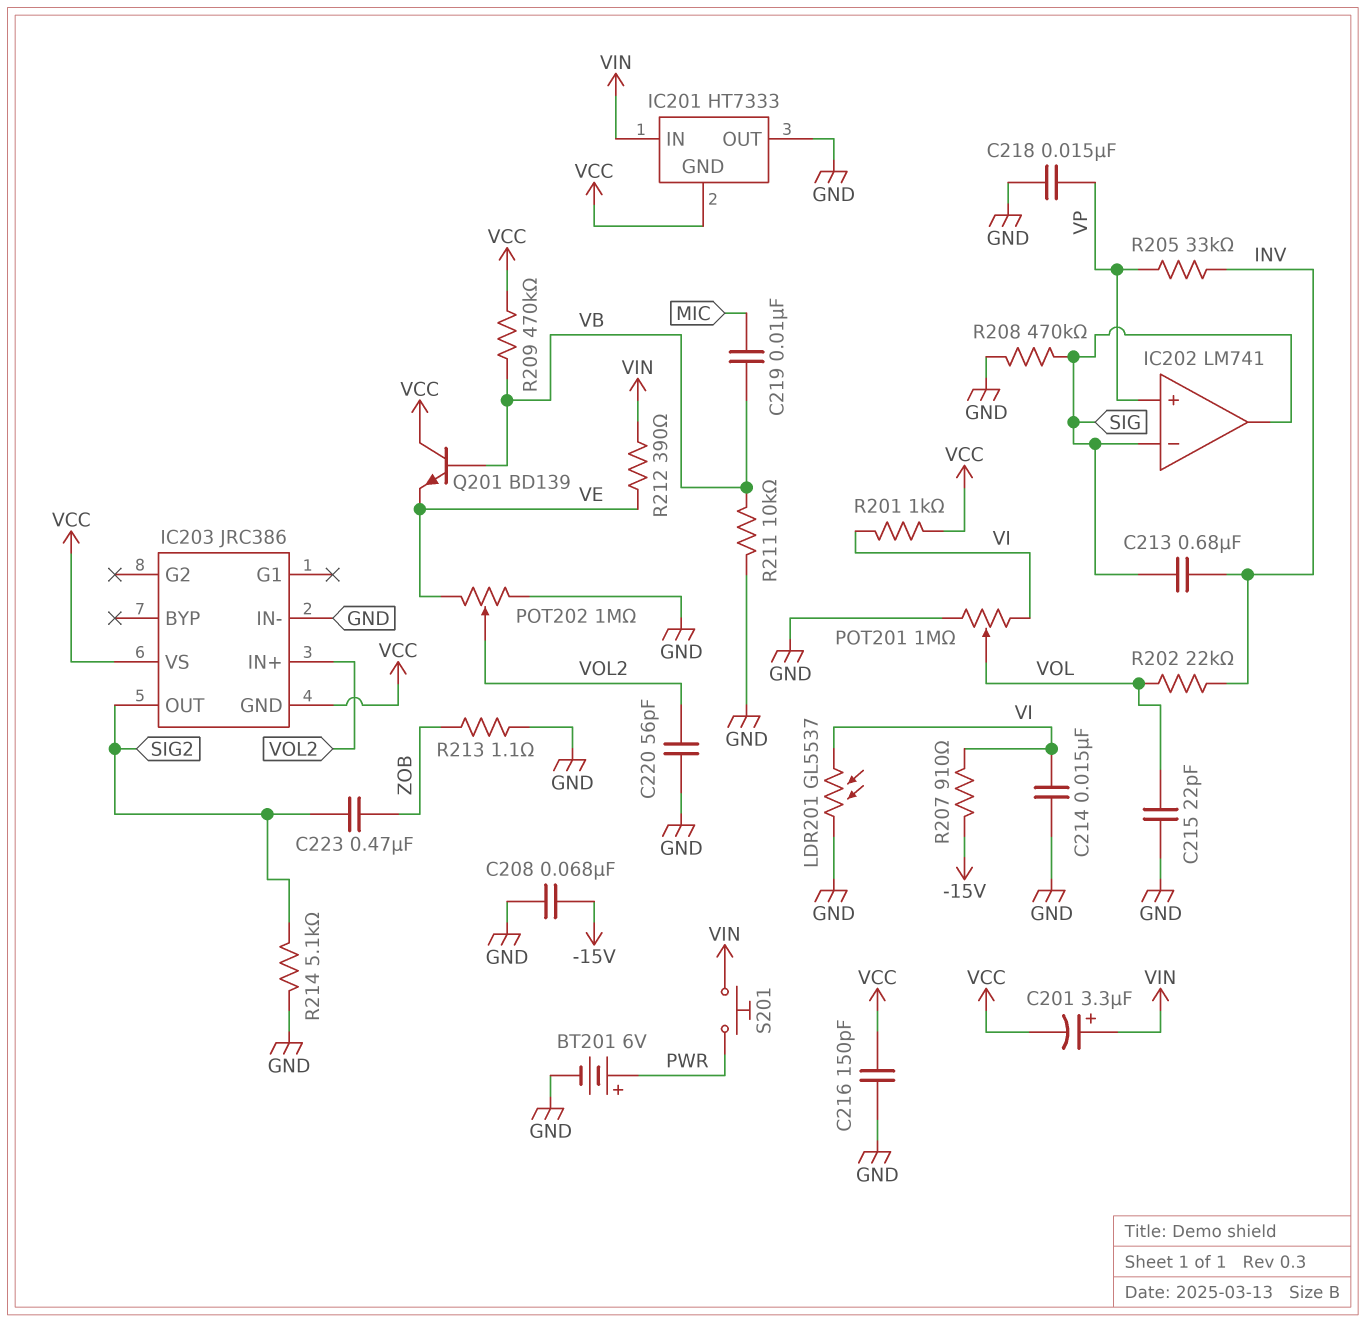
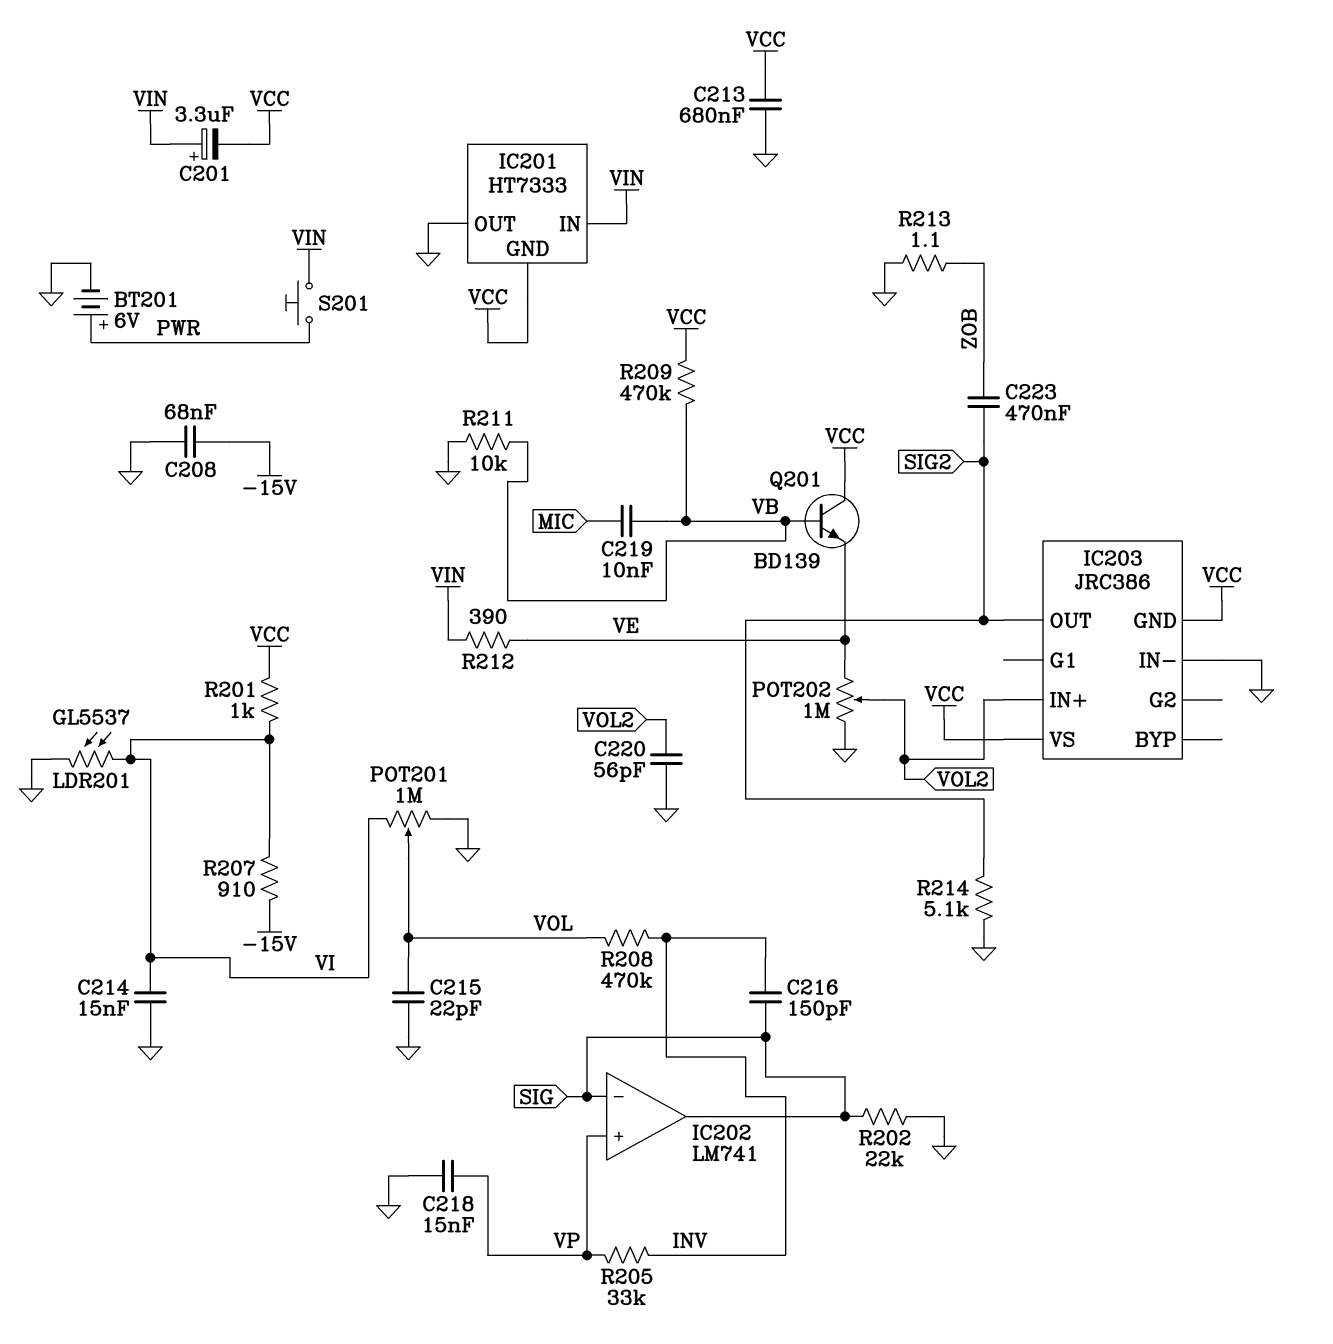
C213: 680nF (INV, SIG) -> 680nF (GND, VCC)
C216: 150pF (GND, VCC) -> 150pF (INV, SIG)
R202: 22k (INV, VOL) -> 22k (GND, SIG)
R208: 470k (GND, SIG) -> 470k (INV, VOL)

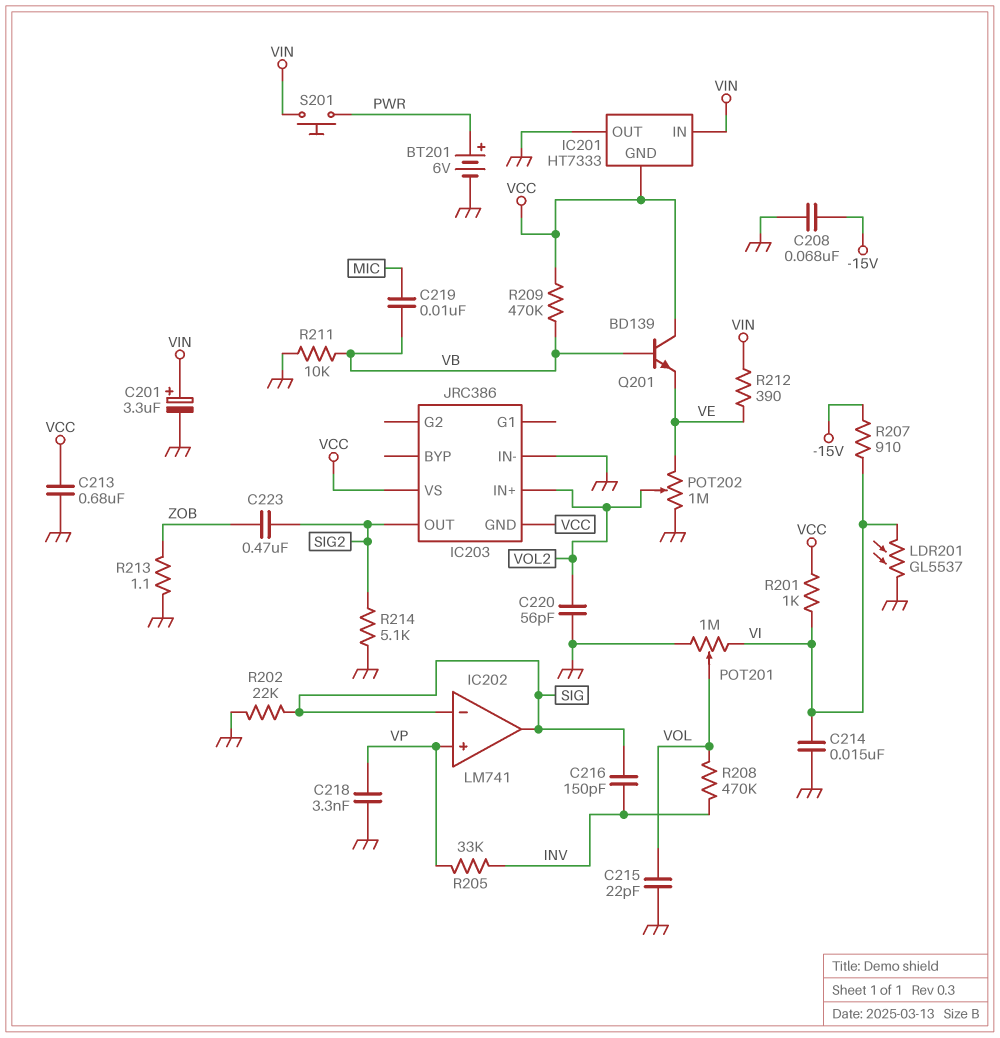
C201: 3.3uF (plus VIN, minus VCC) -> 3.3uF (plus VIN, minus GND)
C218: 15nF (GND, VP) -> 3.3nF (GND, VP)

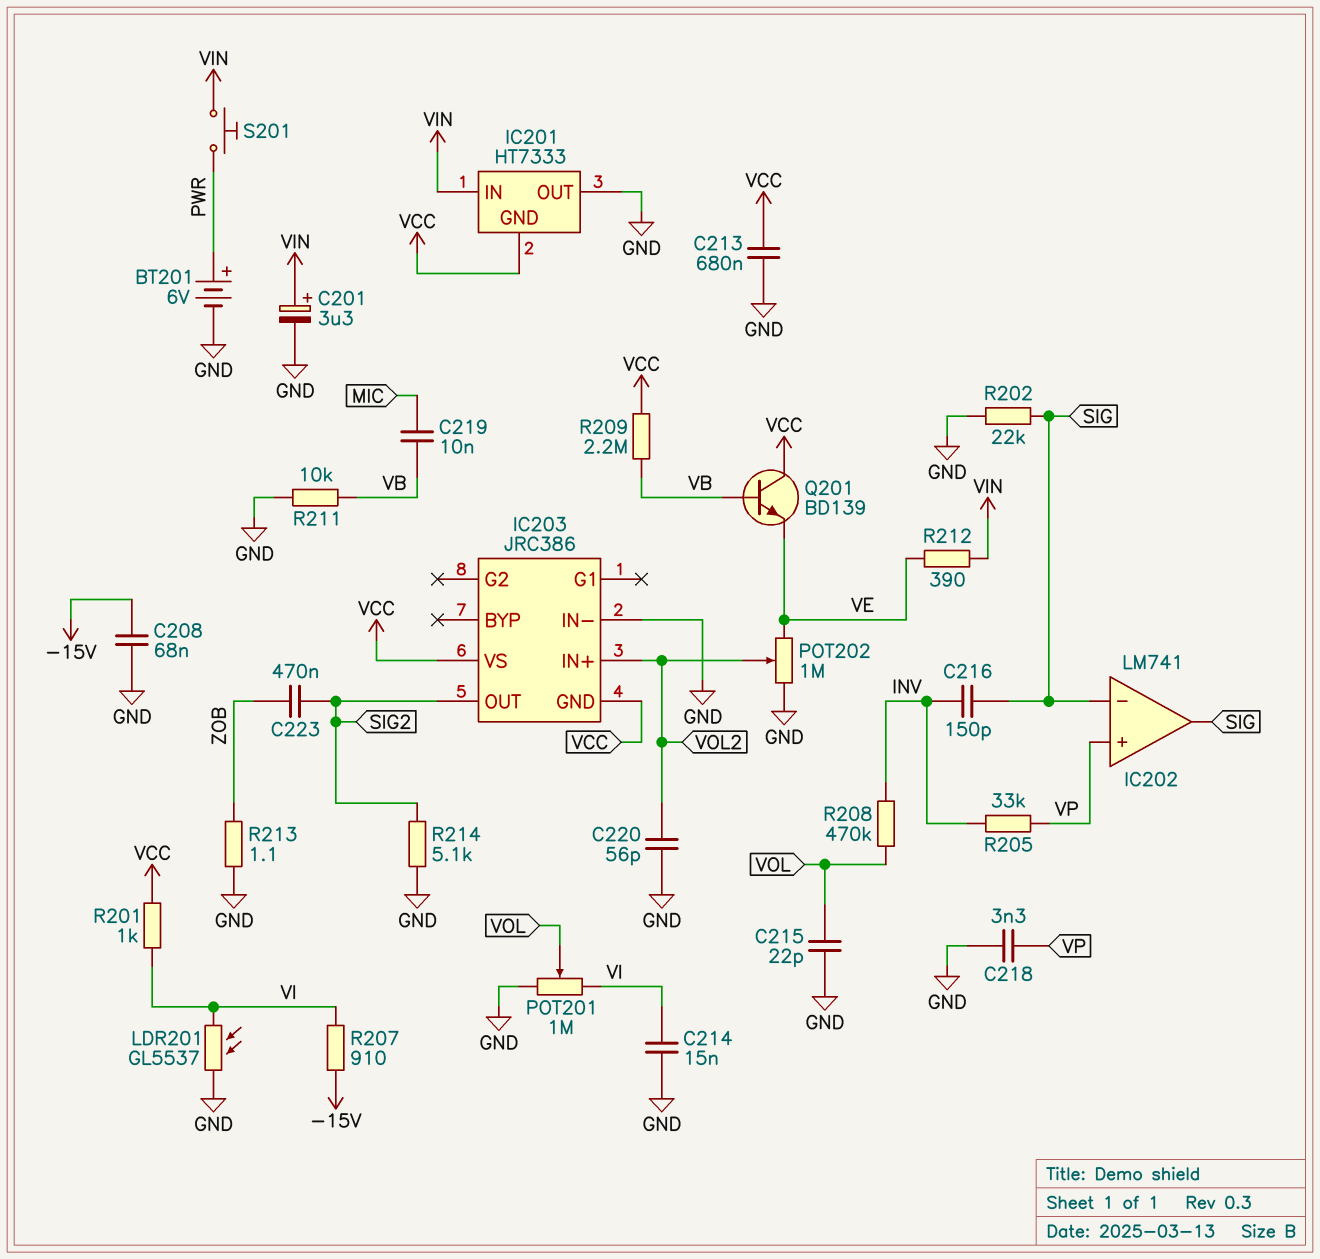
R209: 470k (VB, VCC) -> 2.2M (VB, VCC)

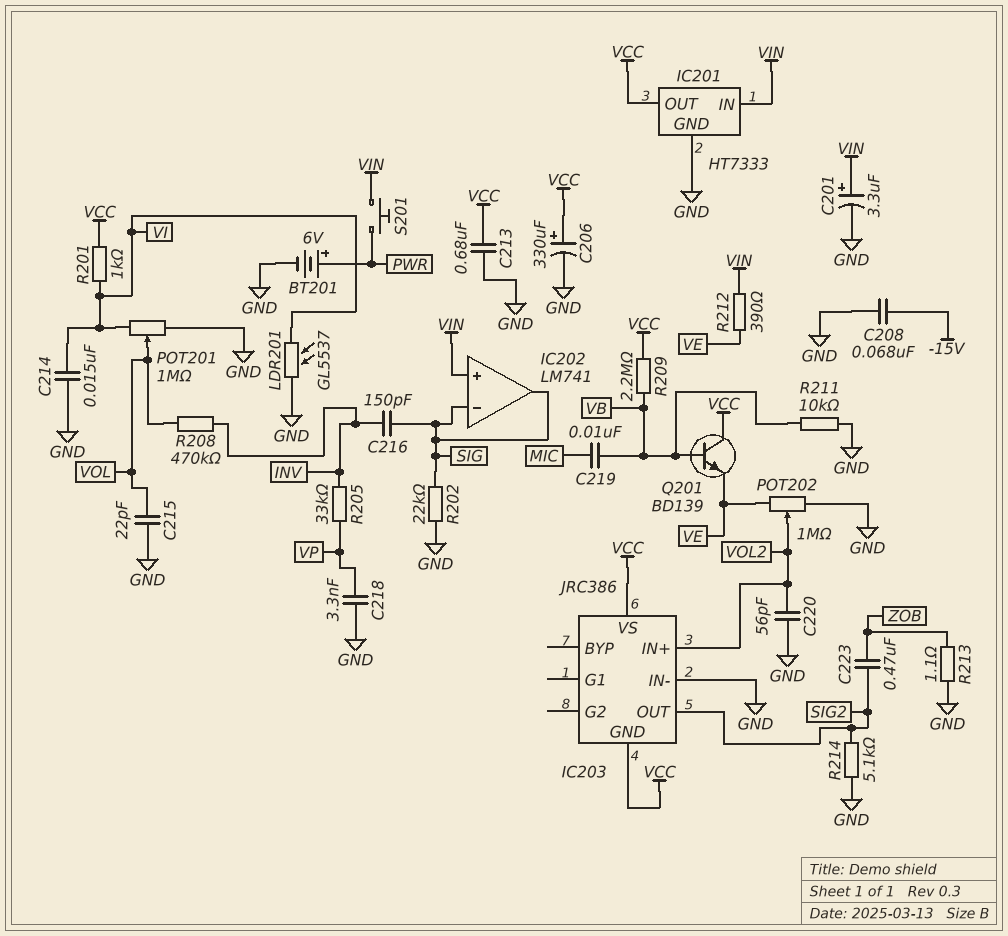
C206: none -> 330uF (plus VCC, minus GND)
IC201 pin GND: VCC -> GND
IC201 pin OUT: GND -> VCC
IC202 pin in+: VP -> VIN
R207: 910 (-15V, VI) -> none

